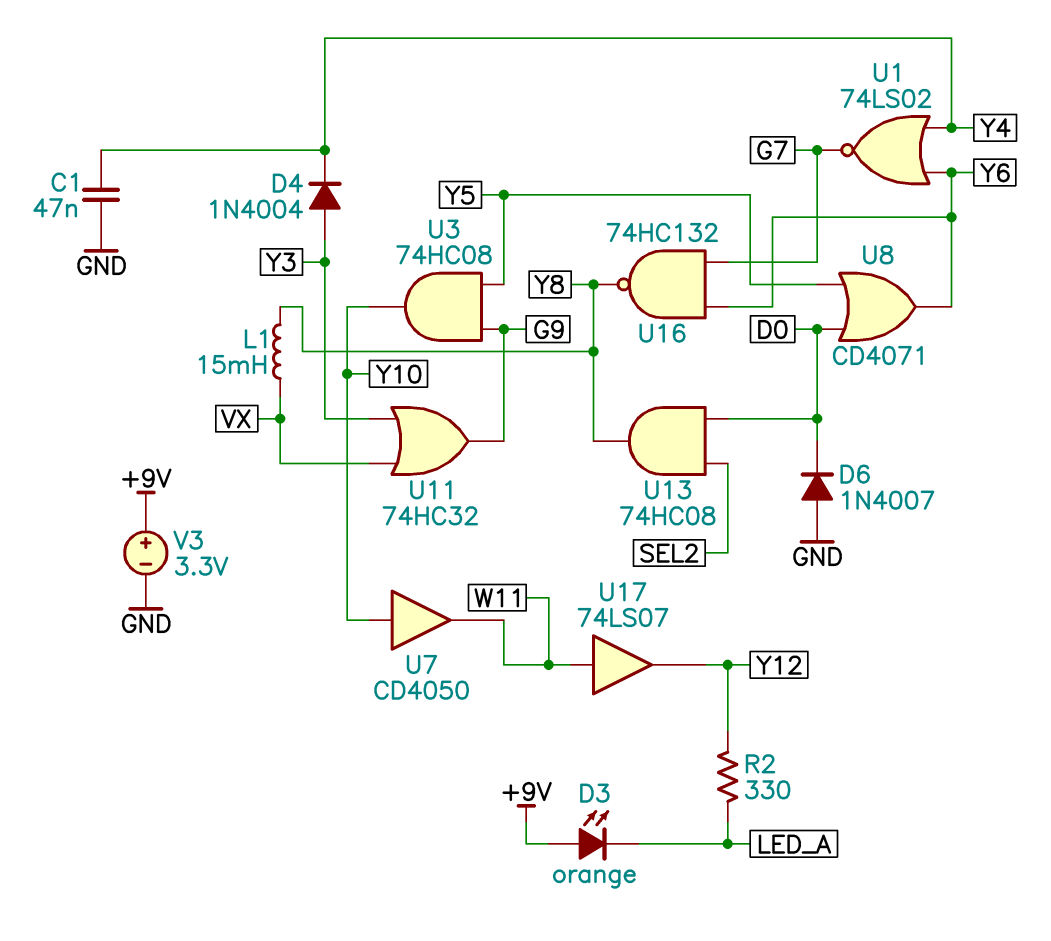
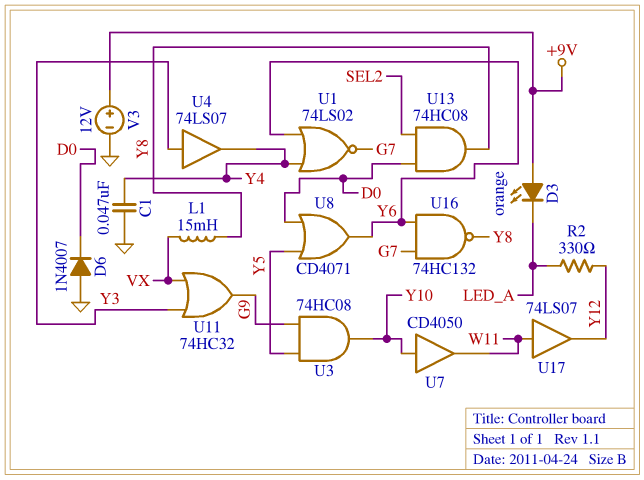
D4: diode 1N4004 (A Y3, K Y4) -> none
U4: none -> buffer 74LS07 (in Y3, out Y4)
V3: 3.3V (plus +9V, minus GND) -> 12V (plus +9V, minus GND)

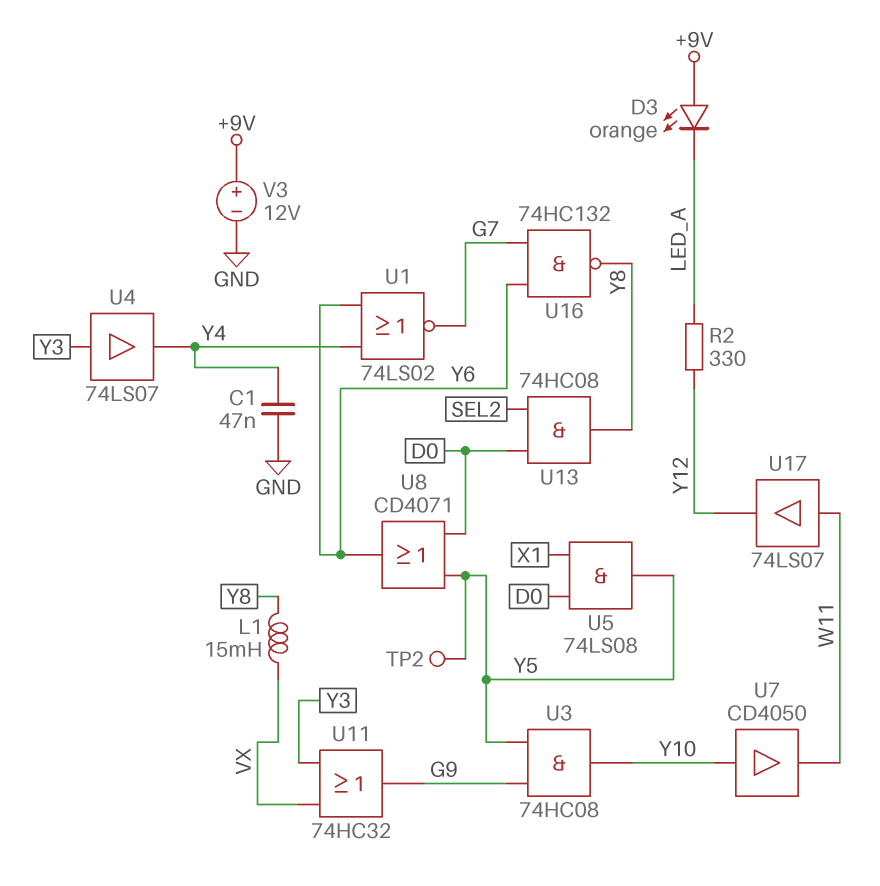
D6: diode 1N4007 (A GND, K D0) -> none
TP2: none -> test point (Y5)
U5: none -> AND 74LS08 (in D0, in X1, out Y5)

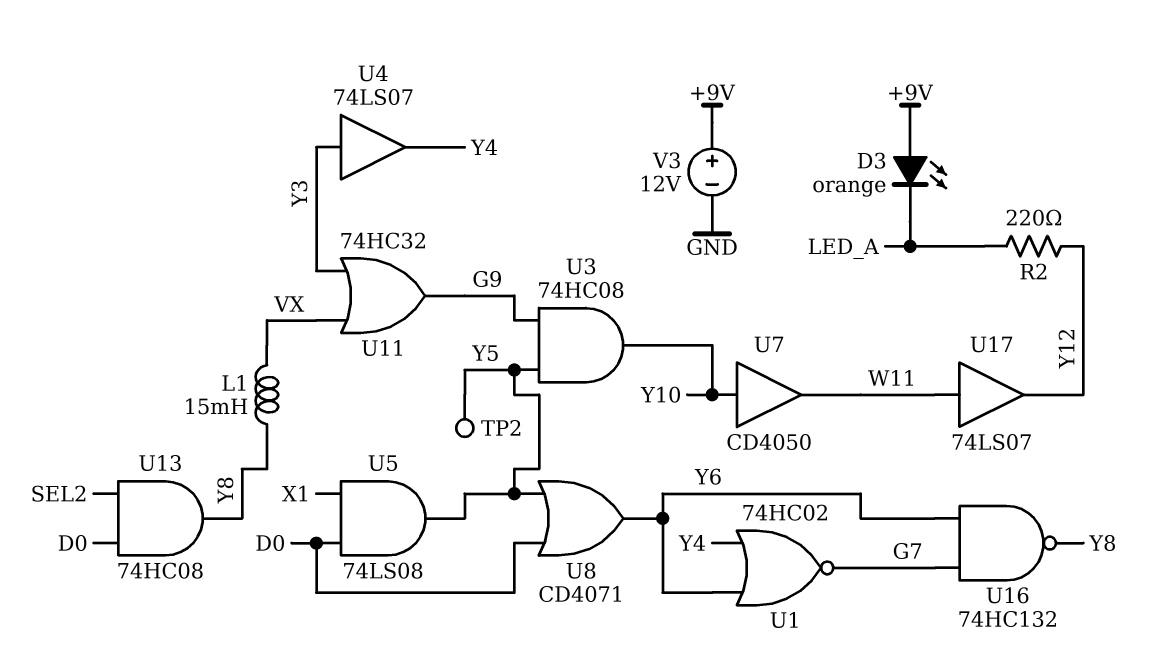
C1: 47nF (GND, Y4) -> none
R2: 330 (LED_A, Y12) -> 220 (LED_A, Y12)
U1: NOR 74LS02 (in Y4, in Y6, out G7) -> NOR 74HC02 (in Y4, in Y6, out G7)

